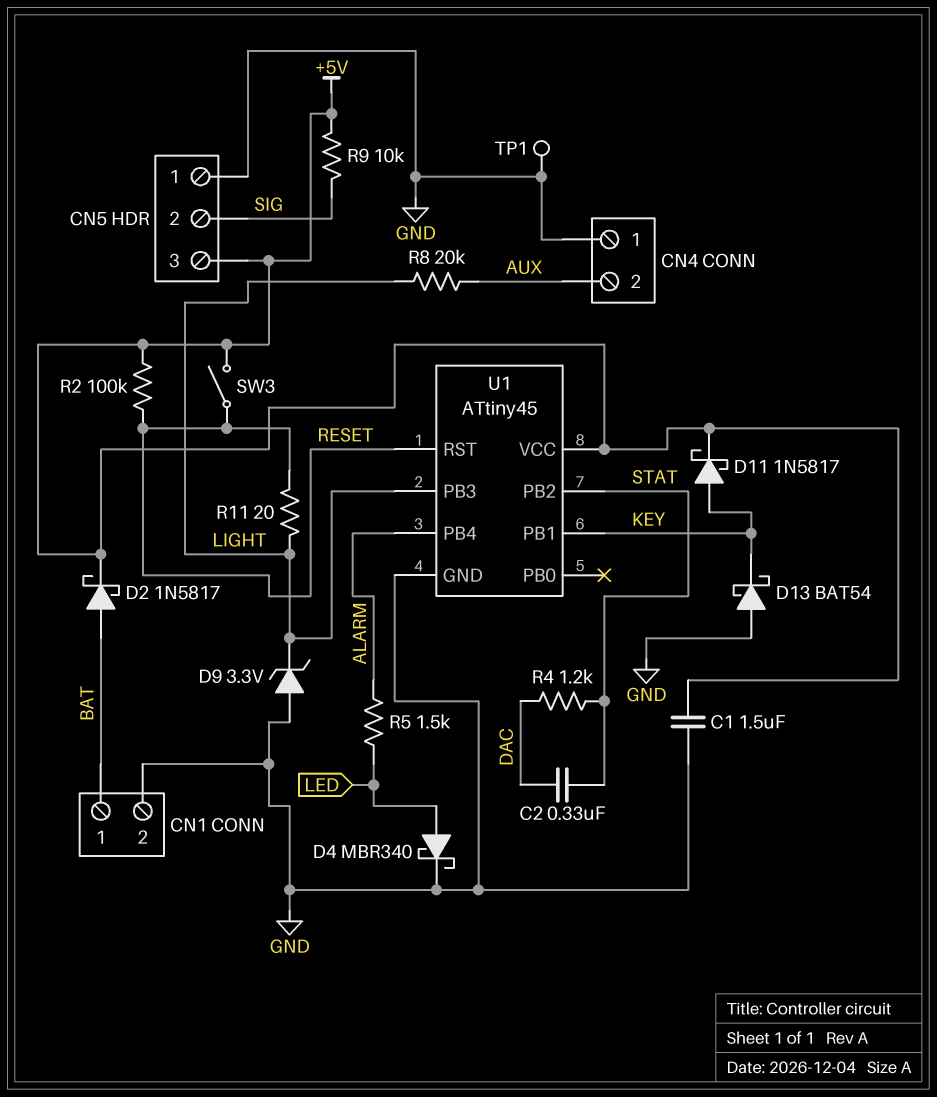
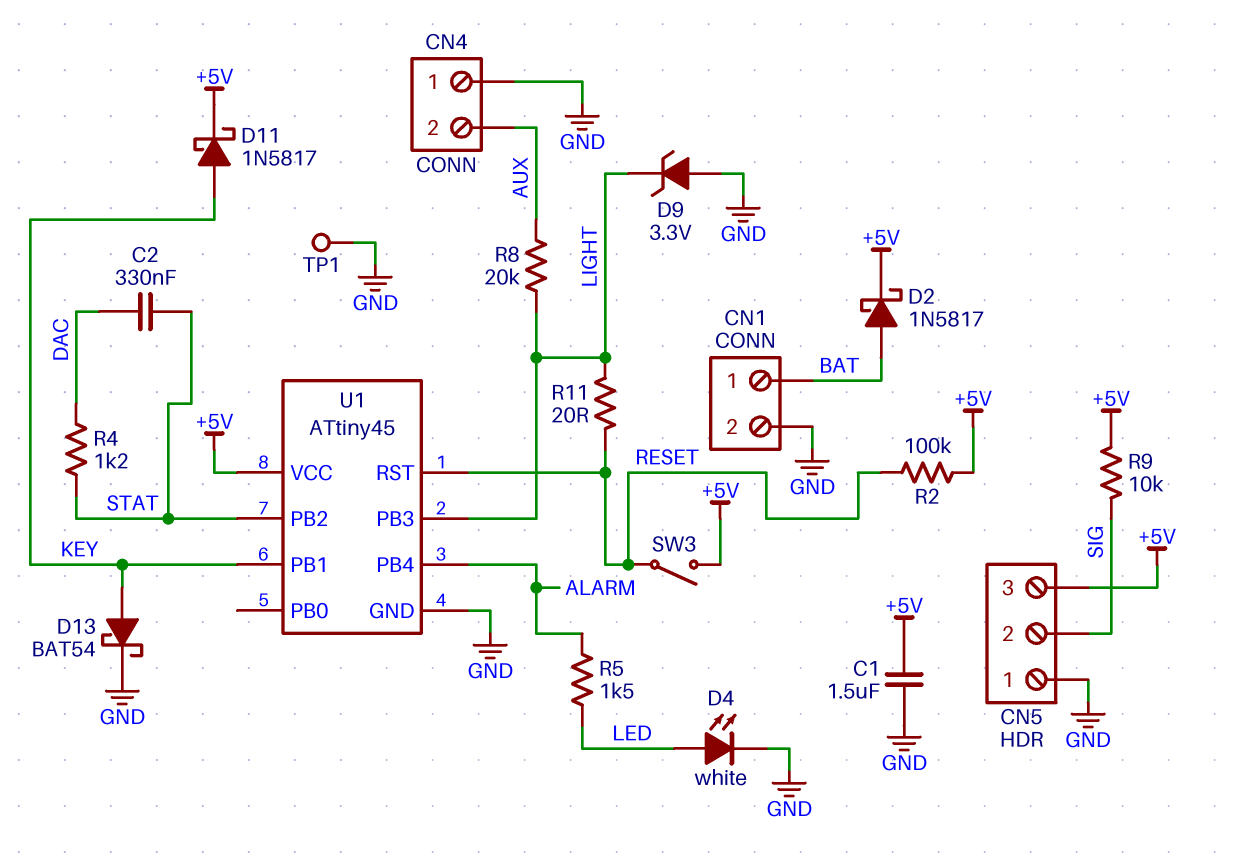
D4: schottky MBR340 (A LED, K GND) -> LED white (A LED, K GND)
D13: schottky BAT54 (A GND, K KEY) -> schottky BAT54 (A KEY, K GND)

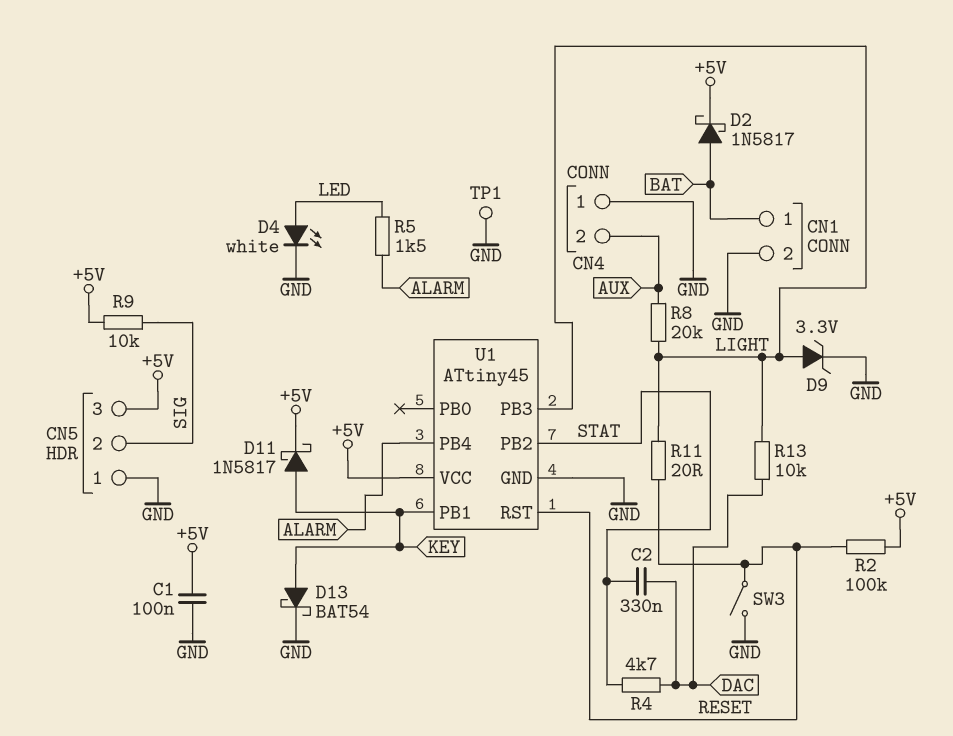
C1: 1.5uF (+5V, GND) -> 100nF (+5V, GND)
D9: zener 3.3V (A GND, K LIGHT) -> zener 3.3V (A LIGHT, K GND)
R4: 1.2k (DAC, STAT) -> 4.7k (DAC, STAT)
R13: none -> 10k (DAC, LIGHT)
SW3: switch (+5V, RESET) -> switch (GND, RESET)

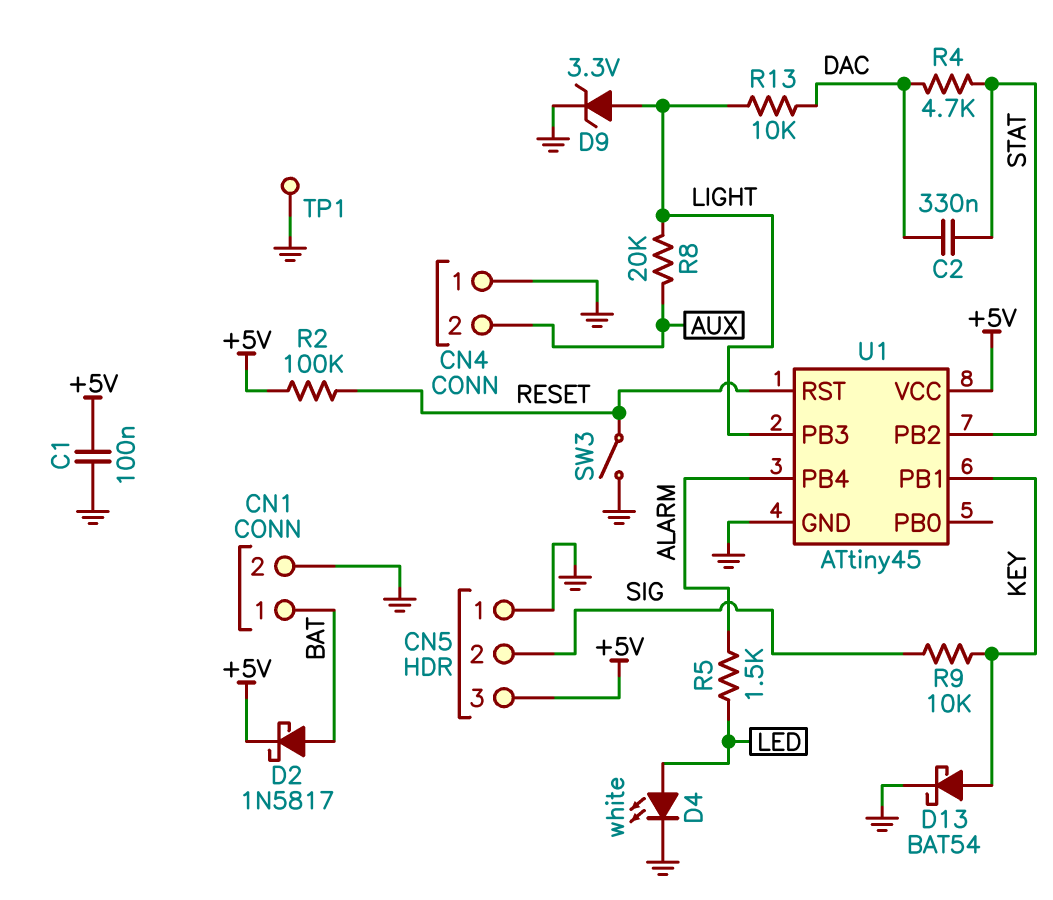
D11: schottky 1N5817 (A KEY, K +5V) -> none
R9: 10k (+5V, SIG) -> 10k (KEY, SIG)
R11: 20 (LIGHT, RESET) -> none

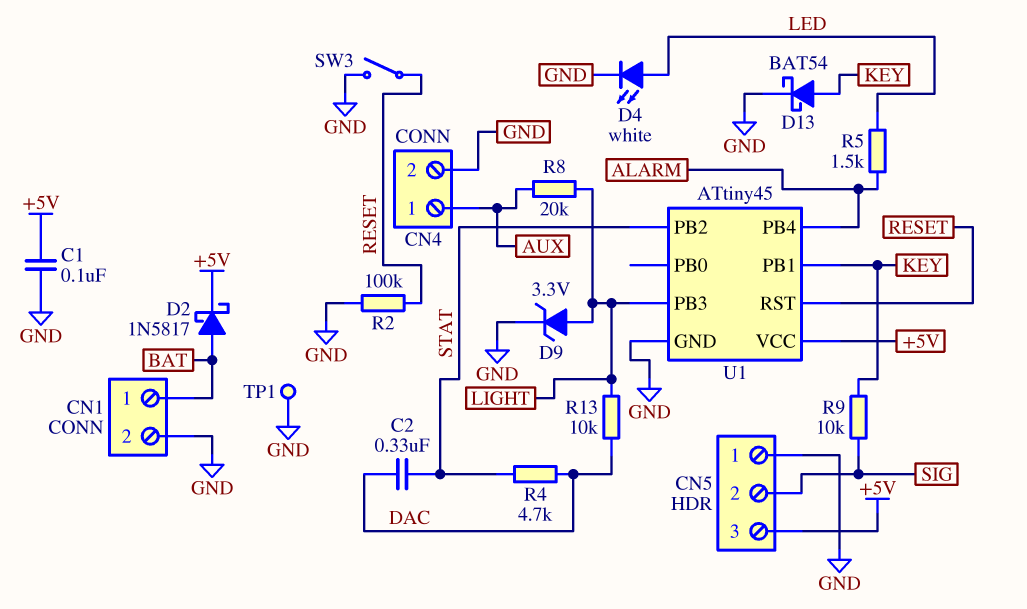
CN4 pin 1: GND -> AUX
CN4 pin 2: AUX -> GND
R2: 100k (+5V, RESET) -> 100k (GND, RESET)

